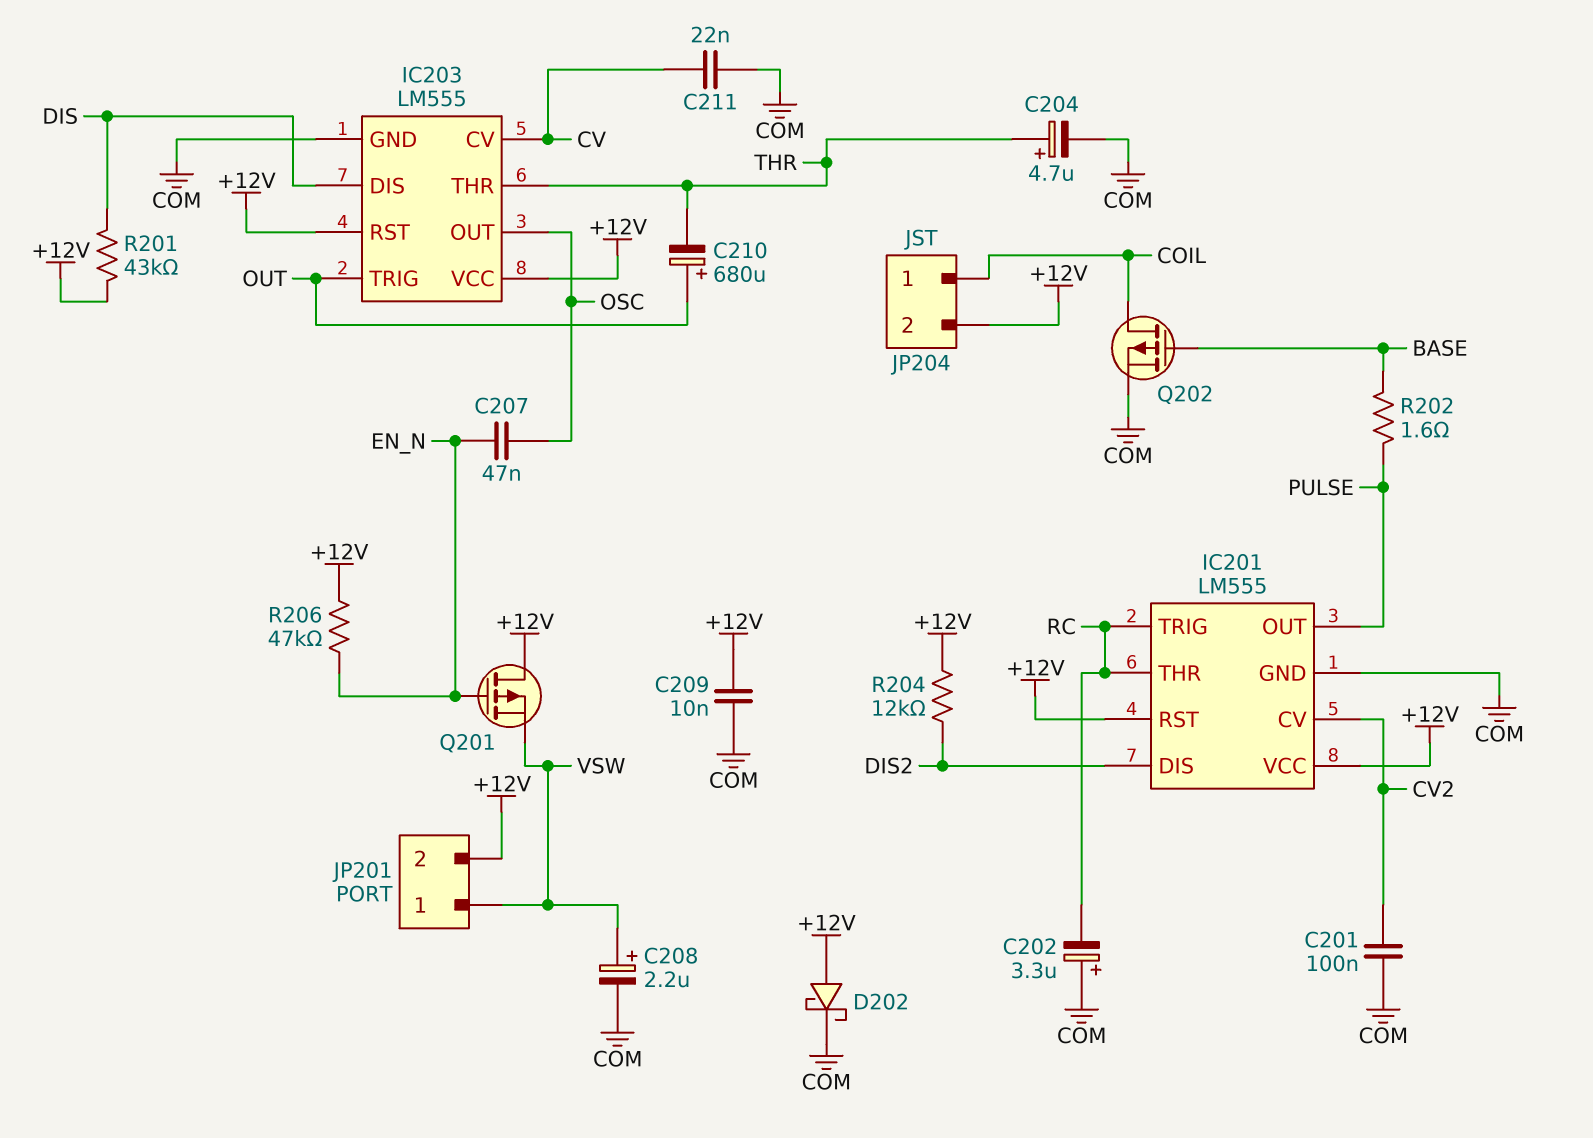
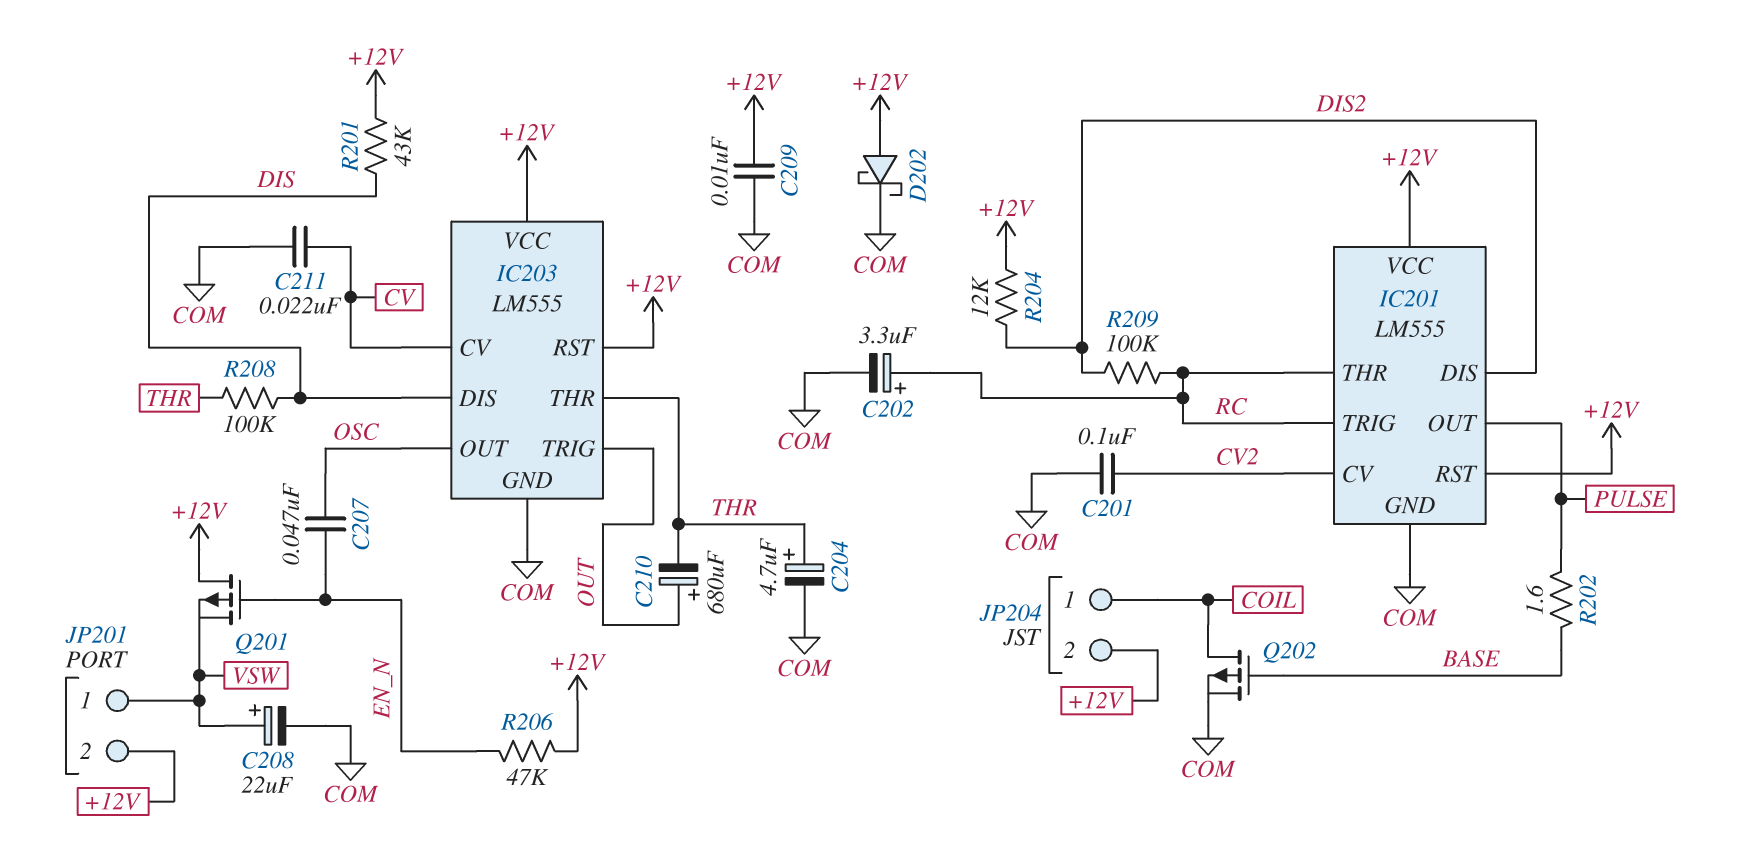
C202: 3.3uF (plus COM, minus RC) -> 3.3uF (plus RC, minus COM)
C208: 2.2uF (plus VSW, minus COM) -> 22uF (plus VSW, minus COM)
R208: none -> 100k (DIS, THR)
R209: none -> 100k (DIS2, RC)

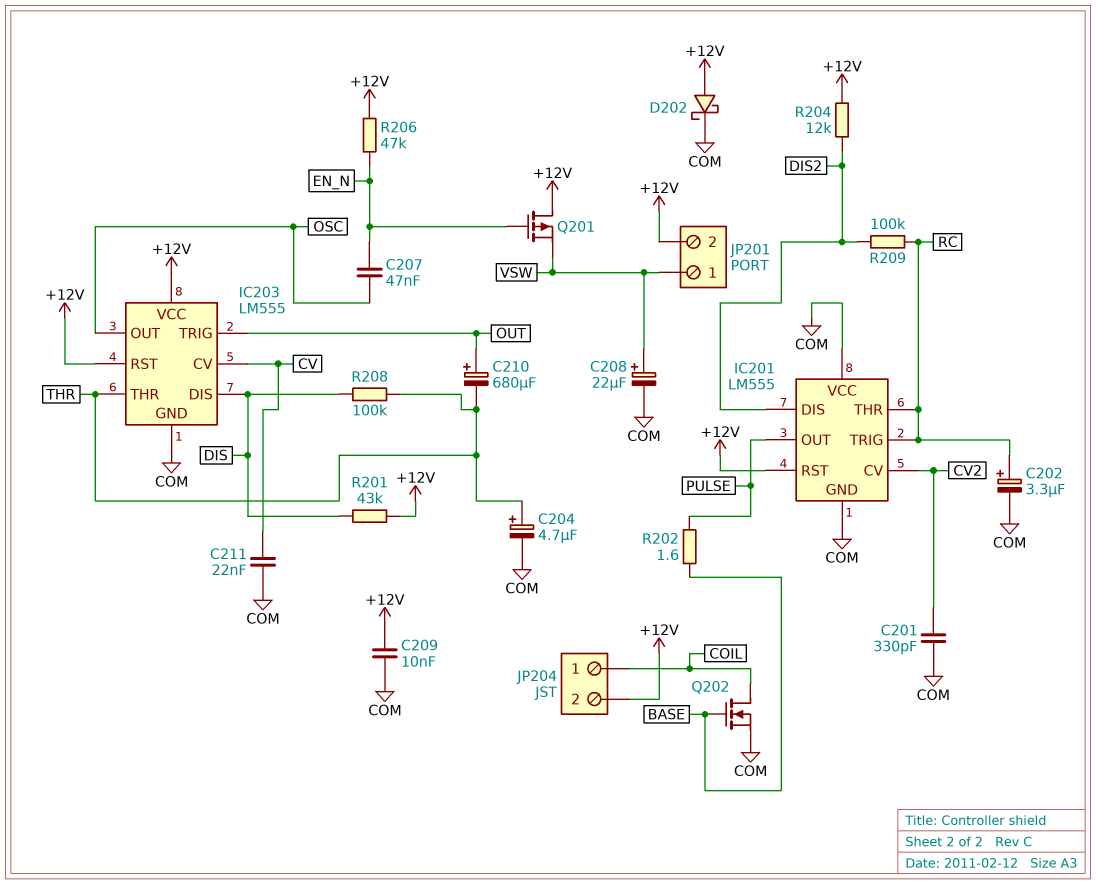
C201: 100nF (COM, CV2) -> 330pF (COM, CV2)
IC201 pin VCC: +12V -> COM
Q202: PMOS (G BASE, D COIL, S COM) -> NMOS (G BASE, D COIL, S COM)

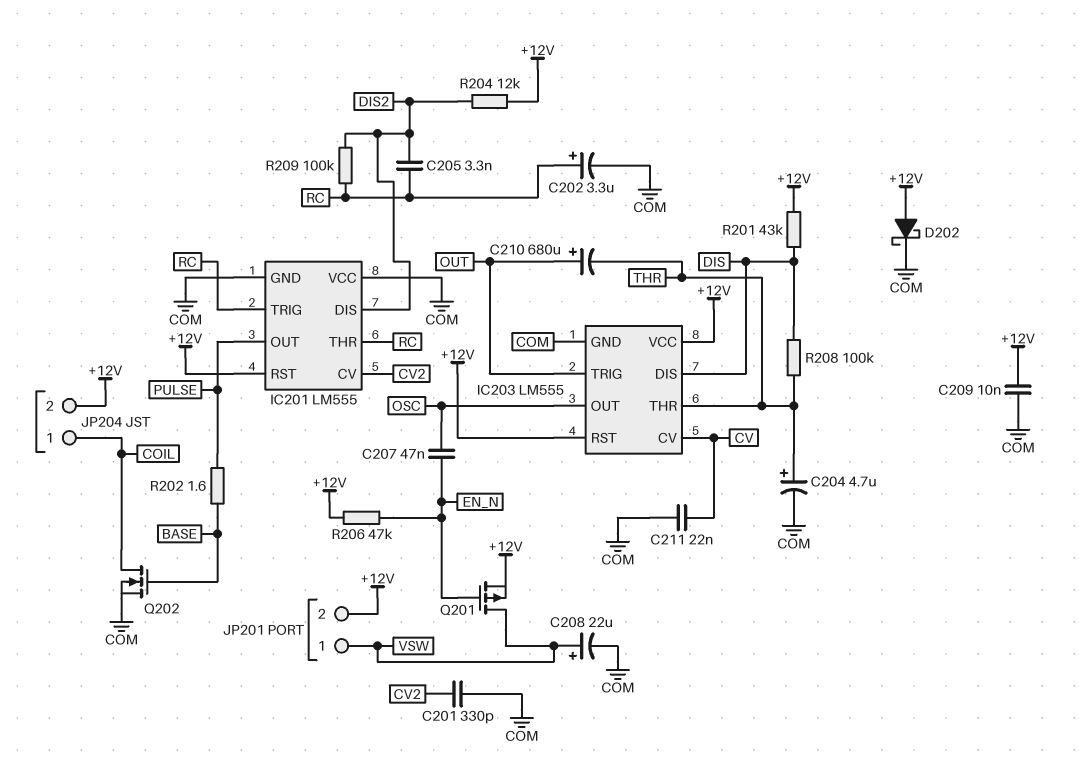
C205: none -> 3.3nF (DIS2, RC)
Q201: PMOS (G EN_N, D +12V, S VSW) -> PMOS (G EN_N, D VSW, S +12V)

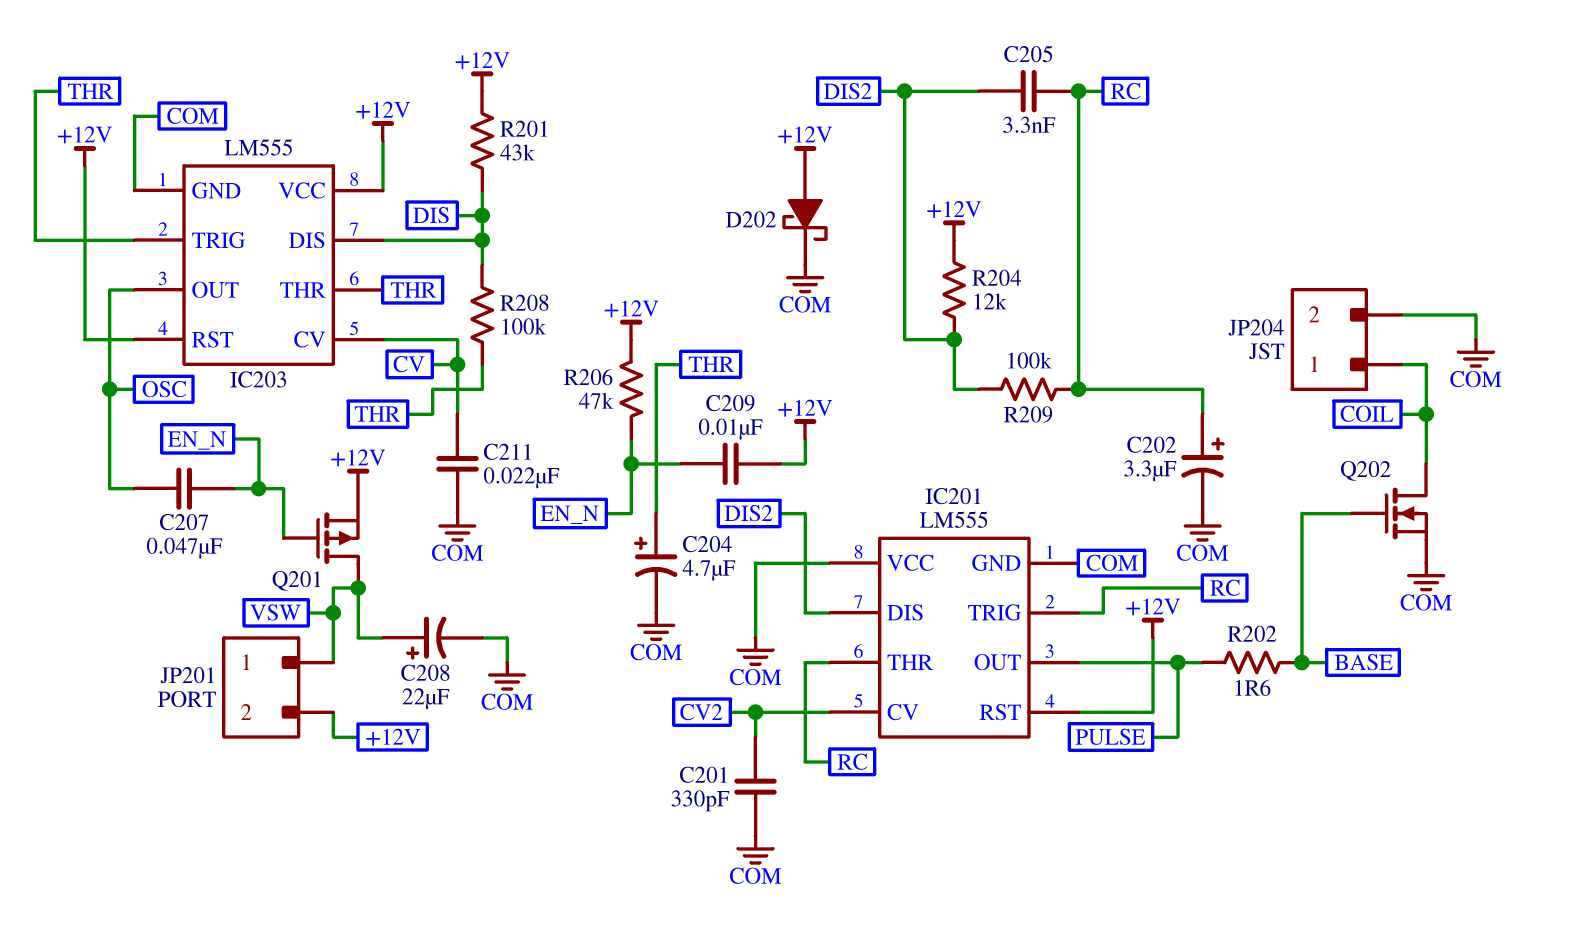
C209: 10nF (+12V, COM) -> 10nF (+12V, EN_N)
C210: 680uF (plus OUT, minus THR) -> none
IC203 pin TRIG: OUT -> THR
JP204 pin 2: +12V -> COM

